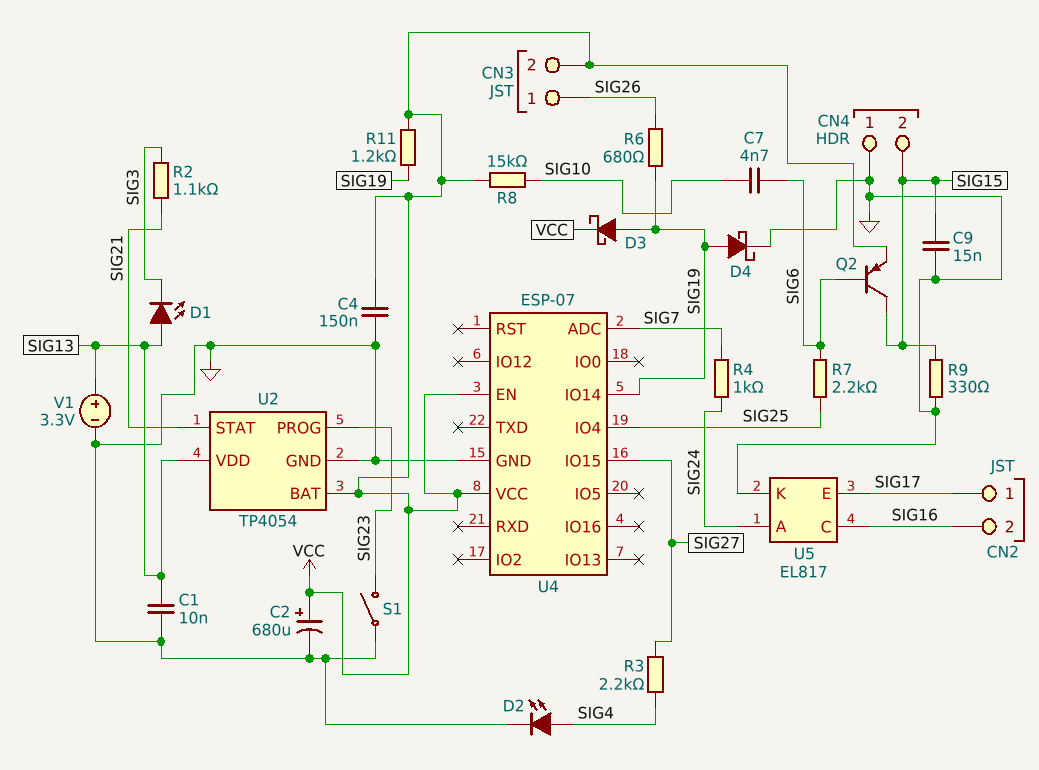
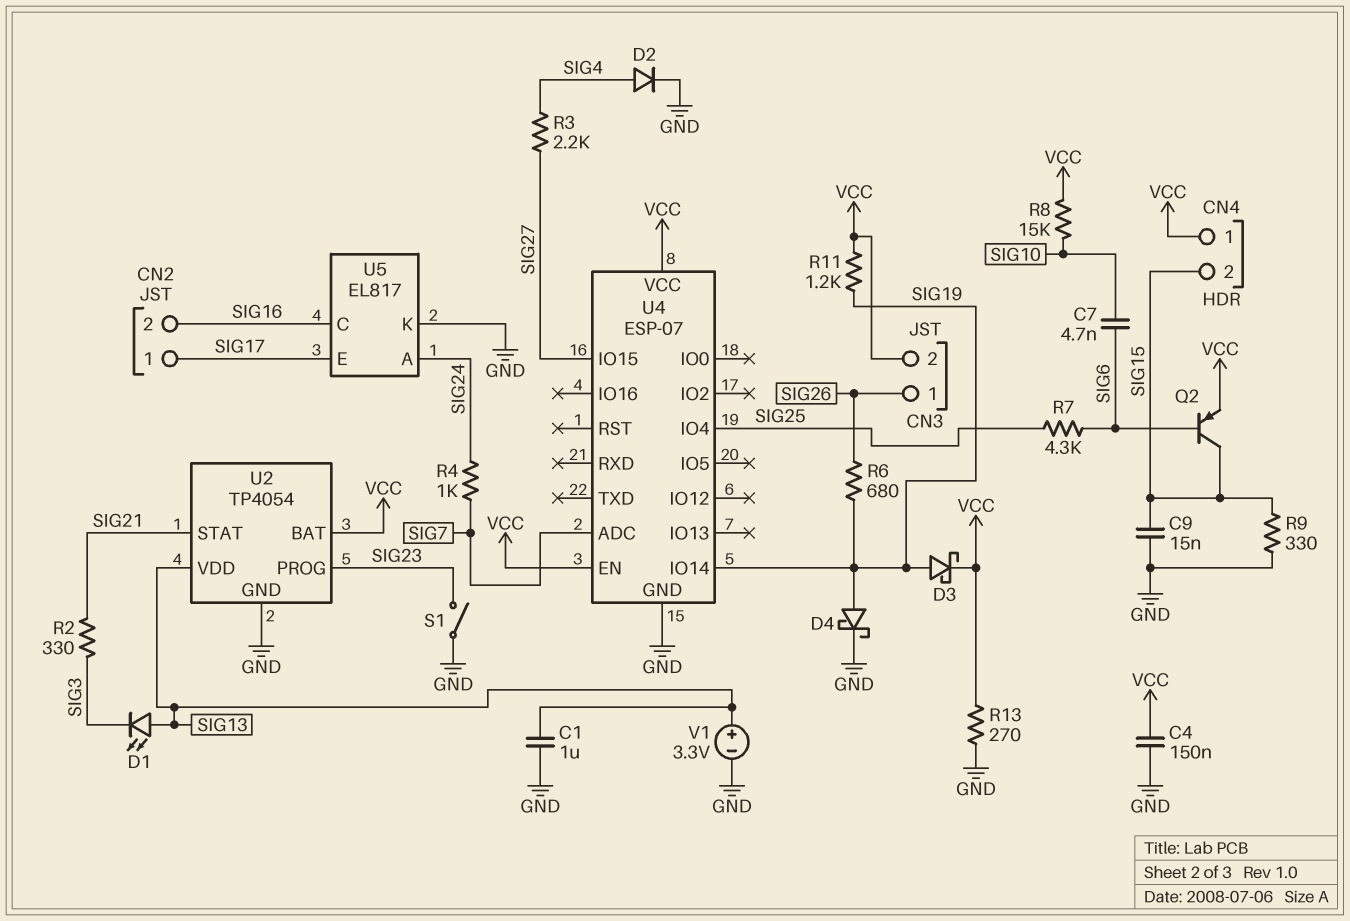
C1: 10nF (GND, SIG13) -> 1uF (GND, SIG13)
C2: 680uF (plus VCC, minus GND) -> none
CN4 pin 1: GND -> VCC
D2: LED (A SIG4, K GND) -> diode (A SIG4, K GND)
R2: 1.1k (SIG3, SIG21) -> 330 (SIG3, SIG21)
R7: 2.2k (SIG6, SIG25) -> 4.3k (SIG6, SIG25)
R13: none -> 270 (GND, VCC)

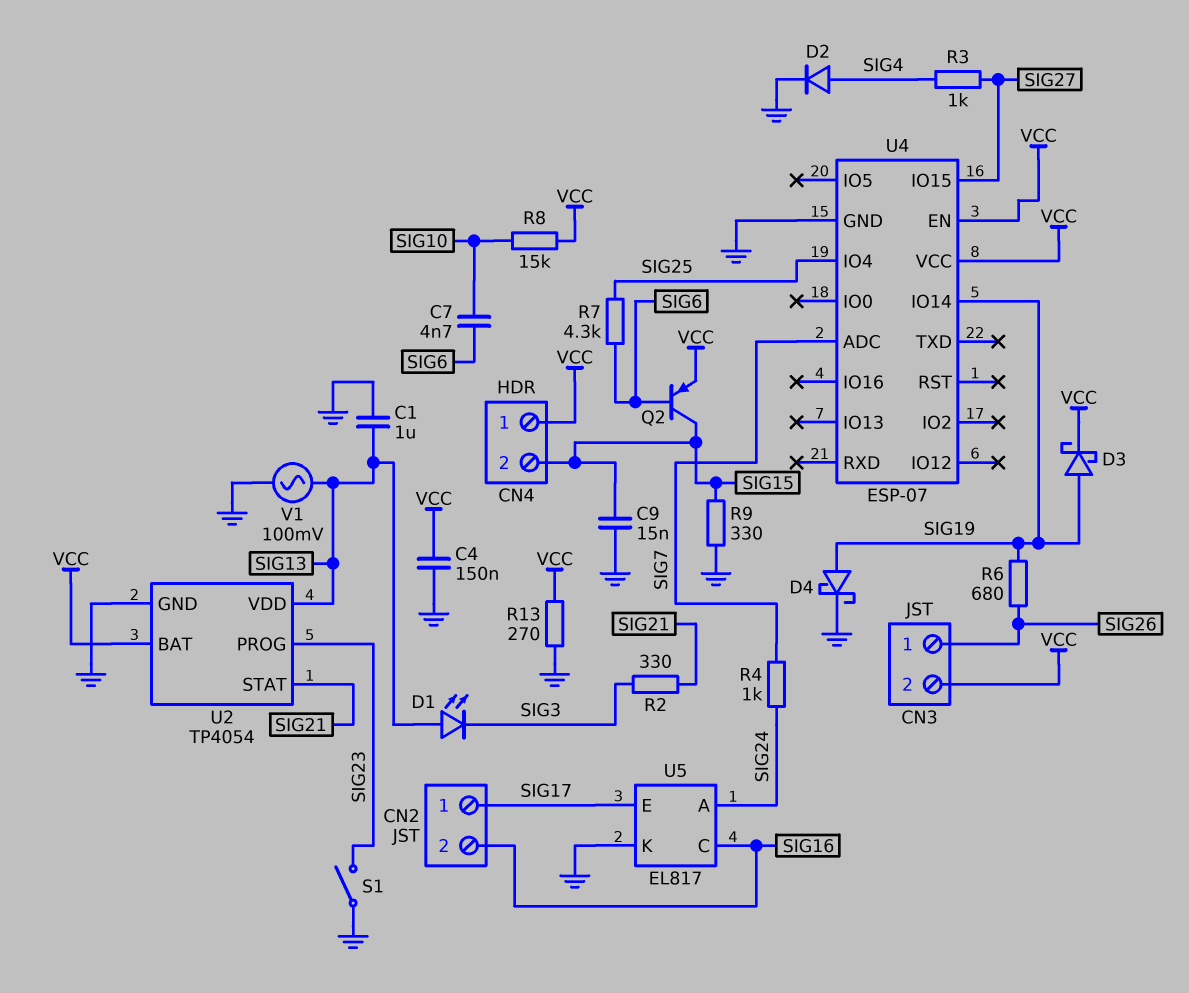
R3: 2.2k (SIG4, SIG27) -> 1k (SIG4, SIG27)
R11: 1.2k (SIG19, VCC) -> none
V1: 3.3V (plus SIG13, minus GND) -> AC 100mV (GND, SIG13)

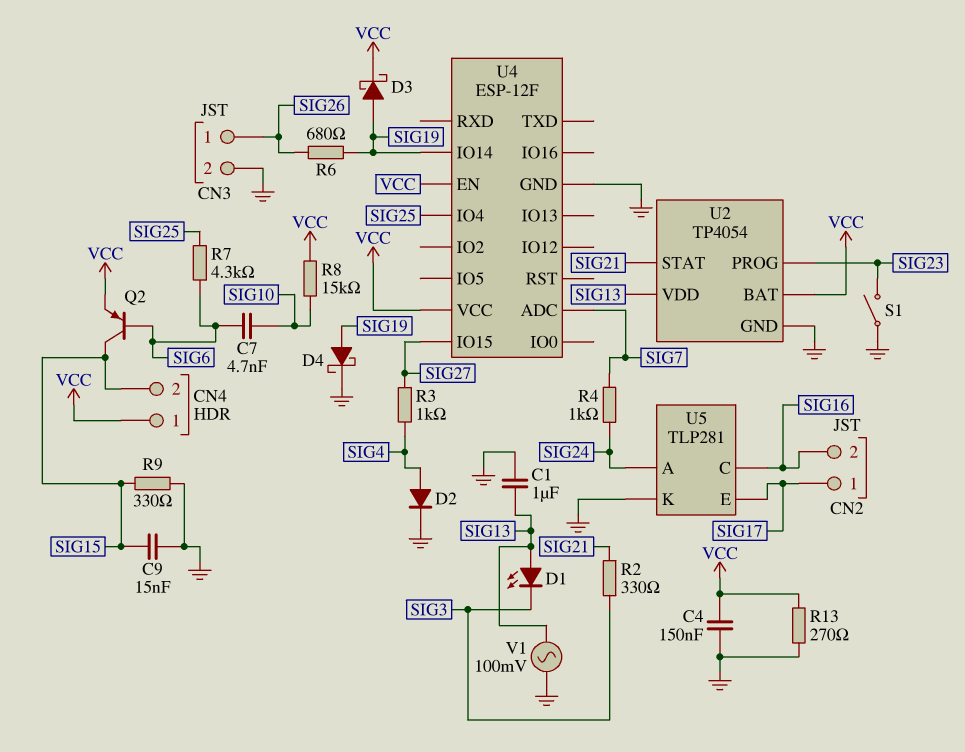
CN3 pin 2: VCC -> GND
U4: ESP-07 -> ESP-12F
U5: EL817 -> TLP281

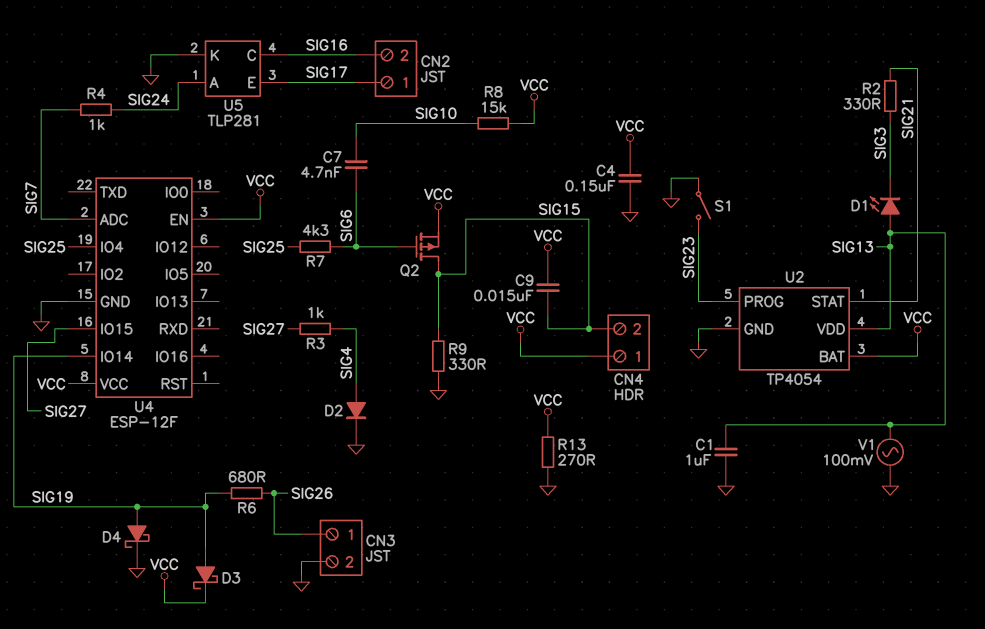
C9: 15nF (GND, SIG15) -> 15nF (SIG15, VCC)
Q2: PNP (B SIG6, C SIG15, E VCC) -> PMOS (G SIG6, D SIG15, S VCC)

